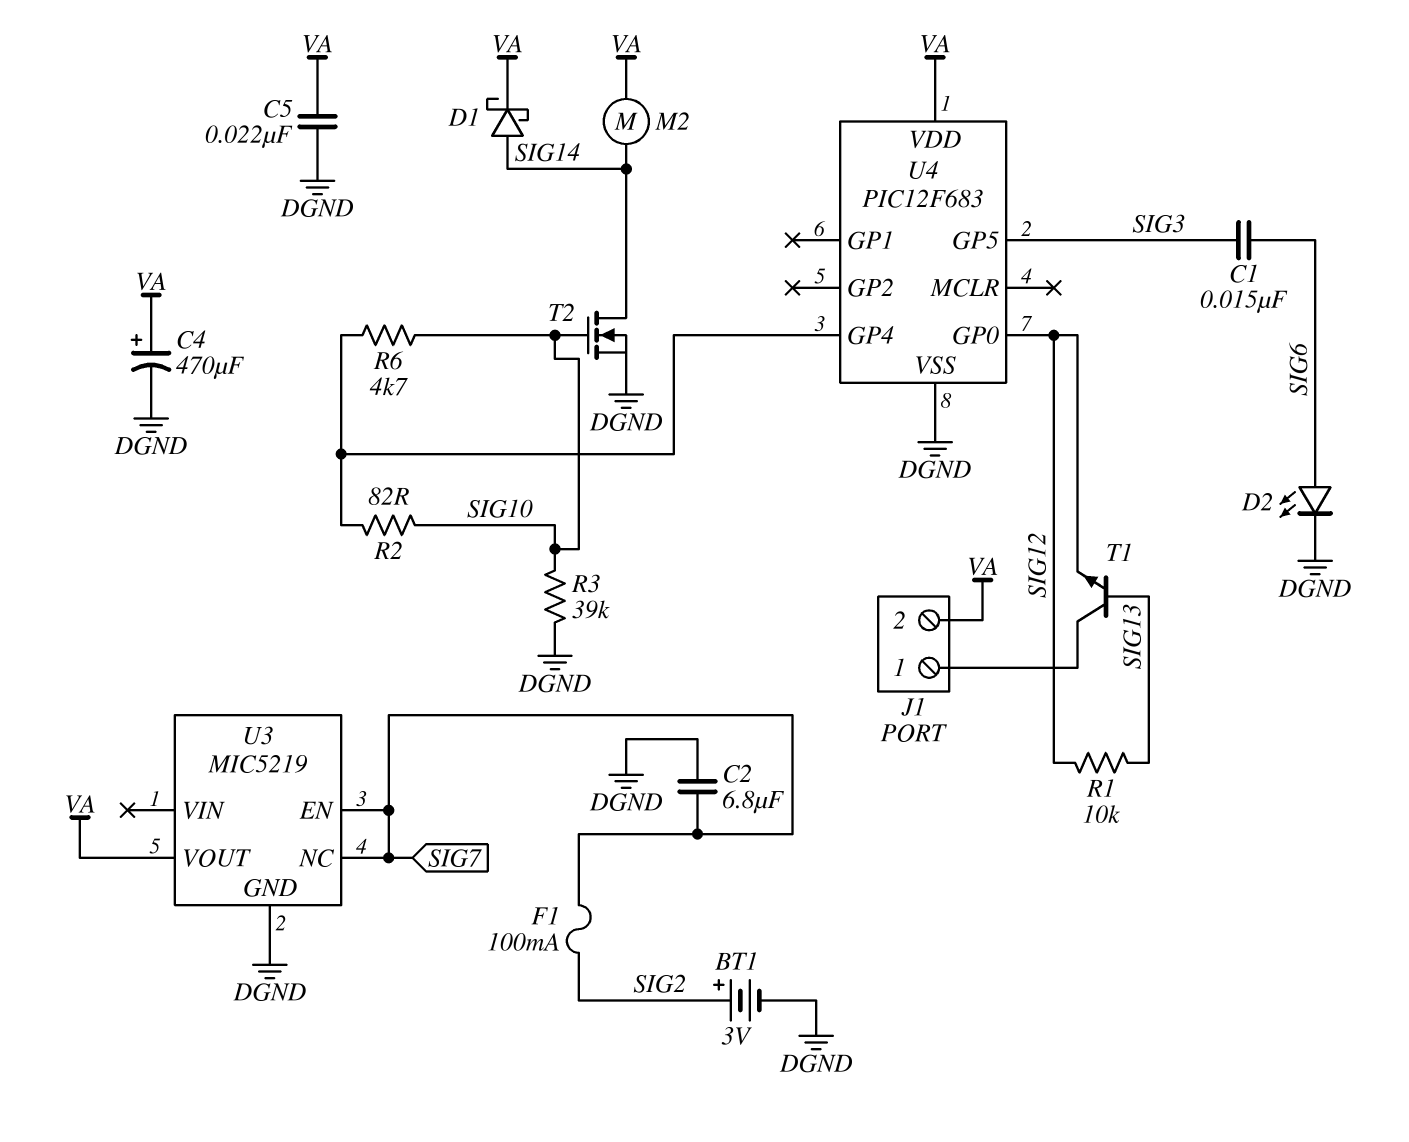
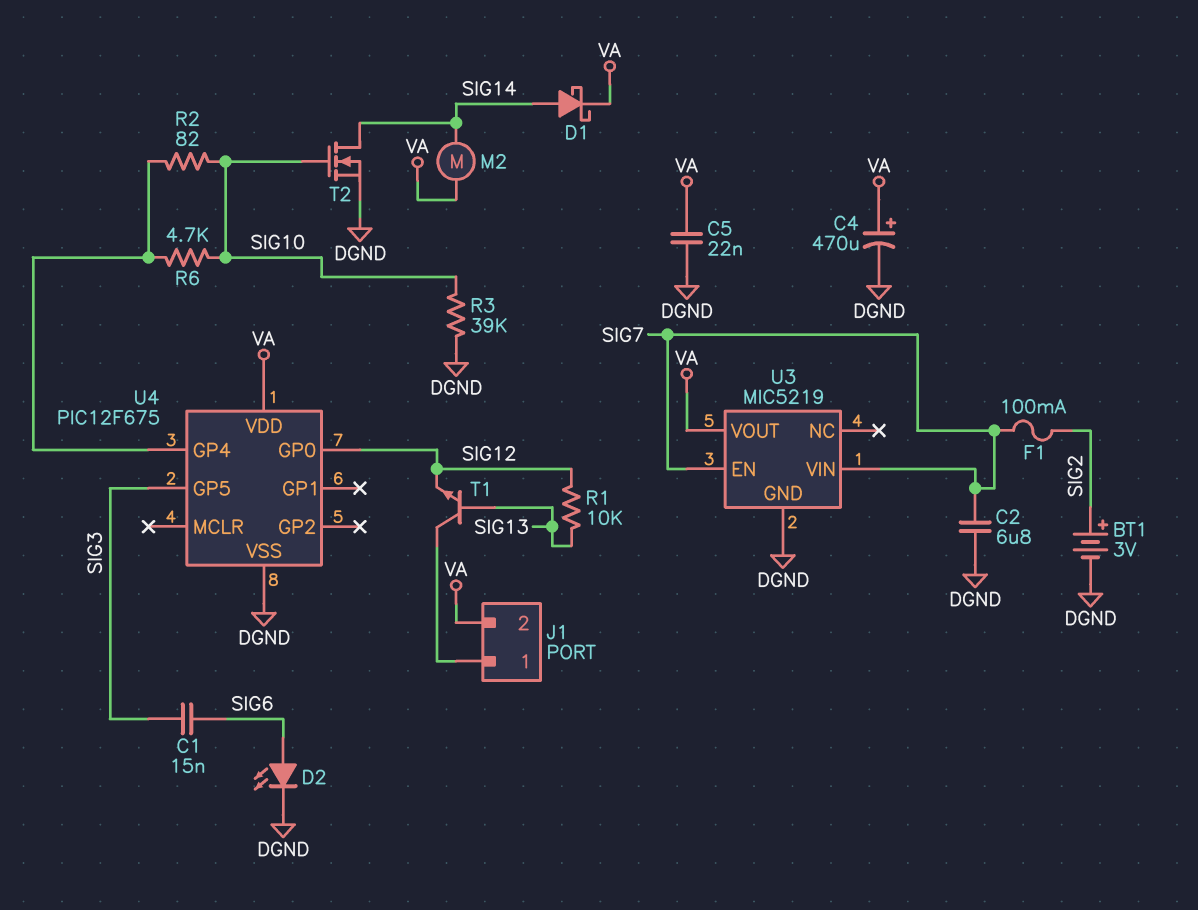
U3 pin NC: SIG7 -> none
U3 pin VIN: none -> SIG7
U4: PIC12F683 -> PIC12F675

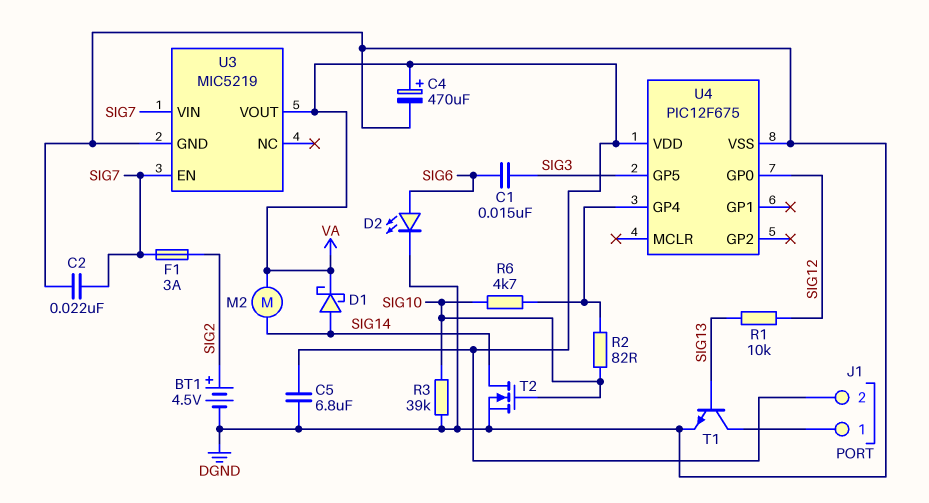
BT1: 3V (plus SIG2, minus DGND) -> 4.5V (plus SIG2, minus DGND)
C2: 6.8uF (DGND, SIG7) -> 22nF (DGND, SIG7)
C5: 22nF (DGND, VA) -> 6.8uF (DGND, VA)
F1: 100mA (SIG2, SIG7) -> 3A (SIG2, SIG7)
T1: NPN (B SIG13, C J1/1, E SIG12) -> NPN (B SIG13, C J1/1, E DGND)

